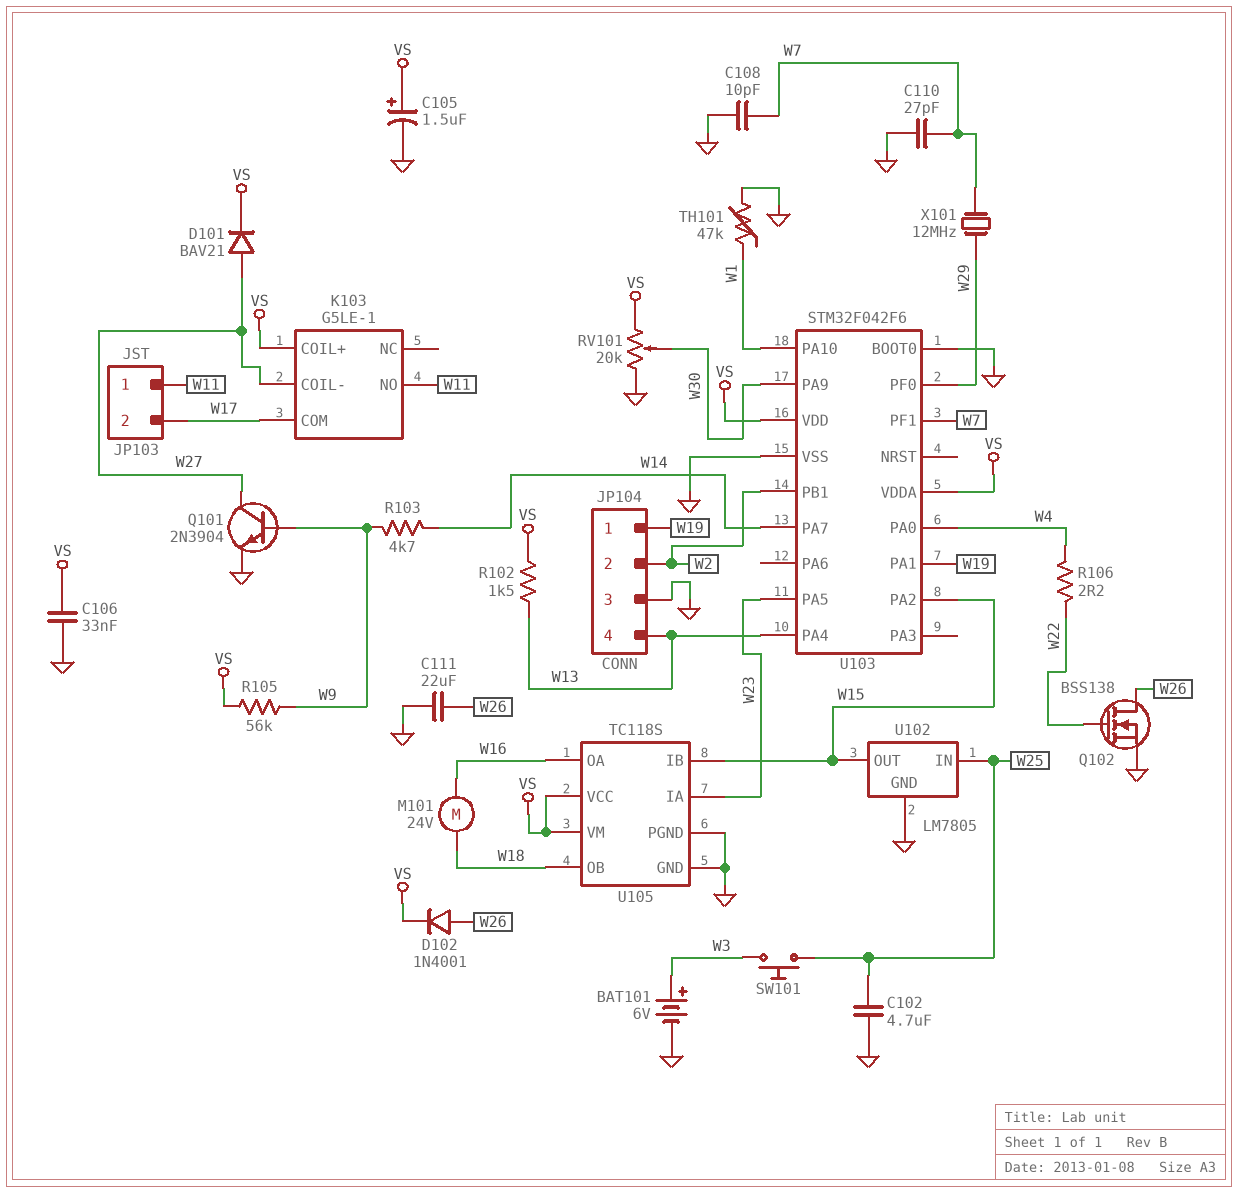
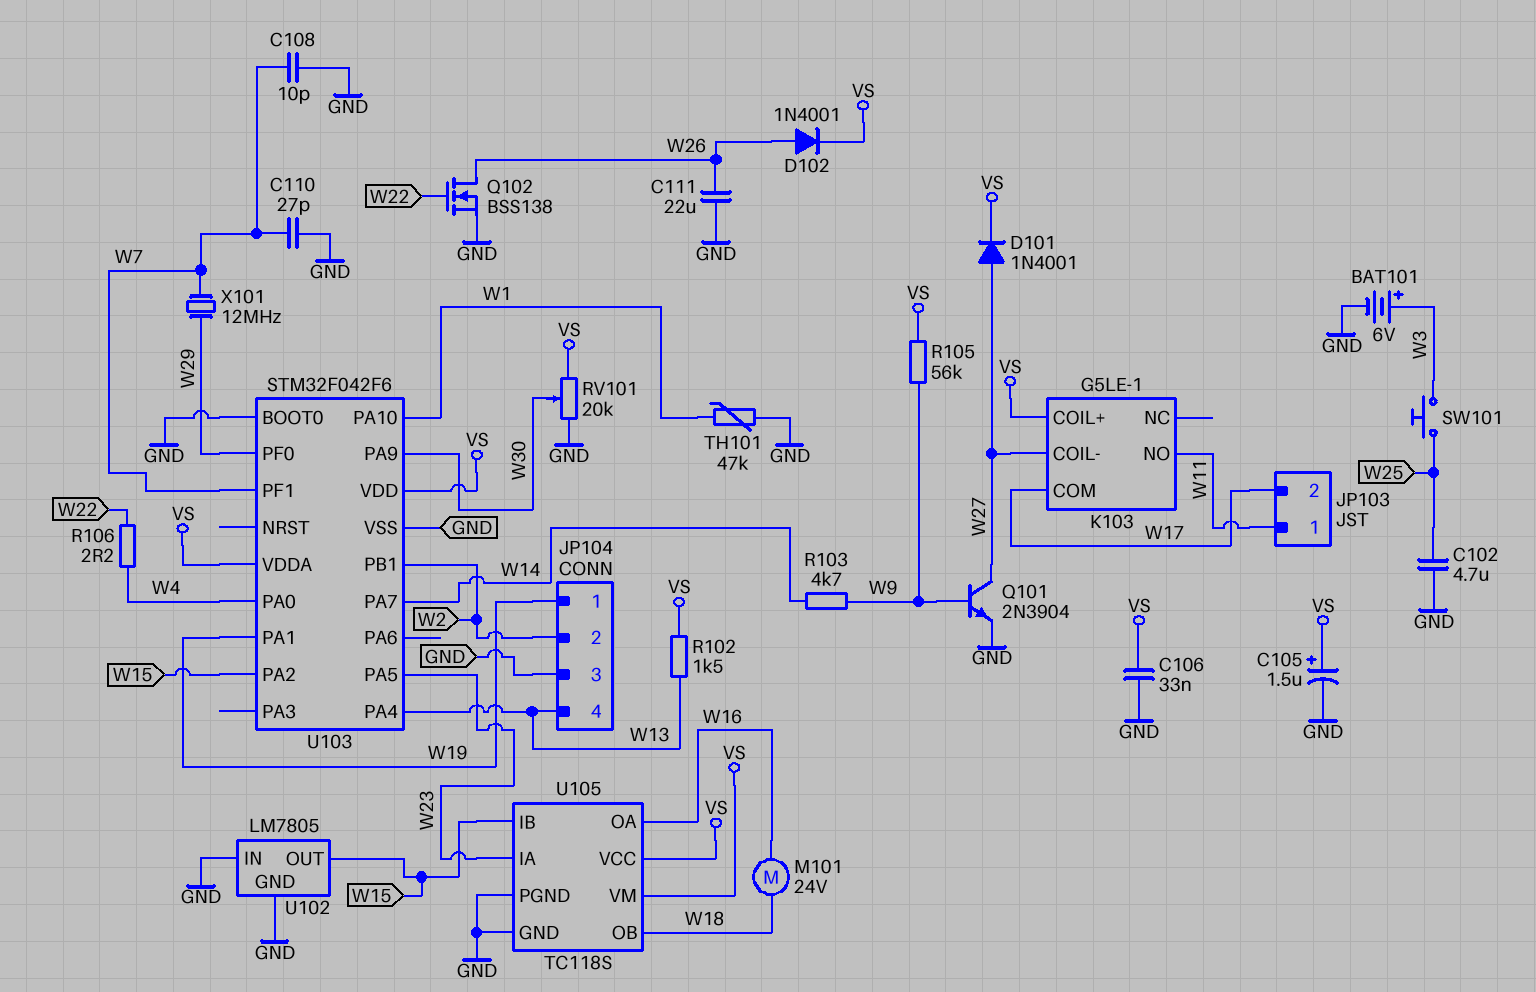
D101: diode BAV21 (A W27, K VS) -> diode 1N4001 (A W27, K VS)
U102 pin IN: W25 -> GND

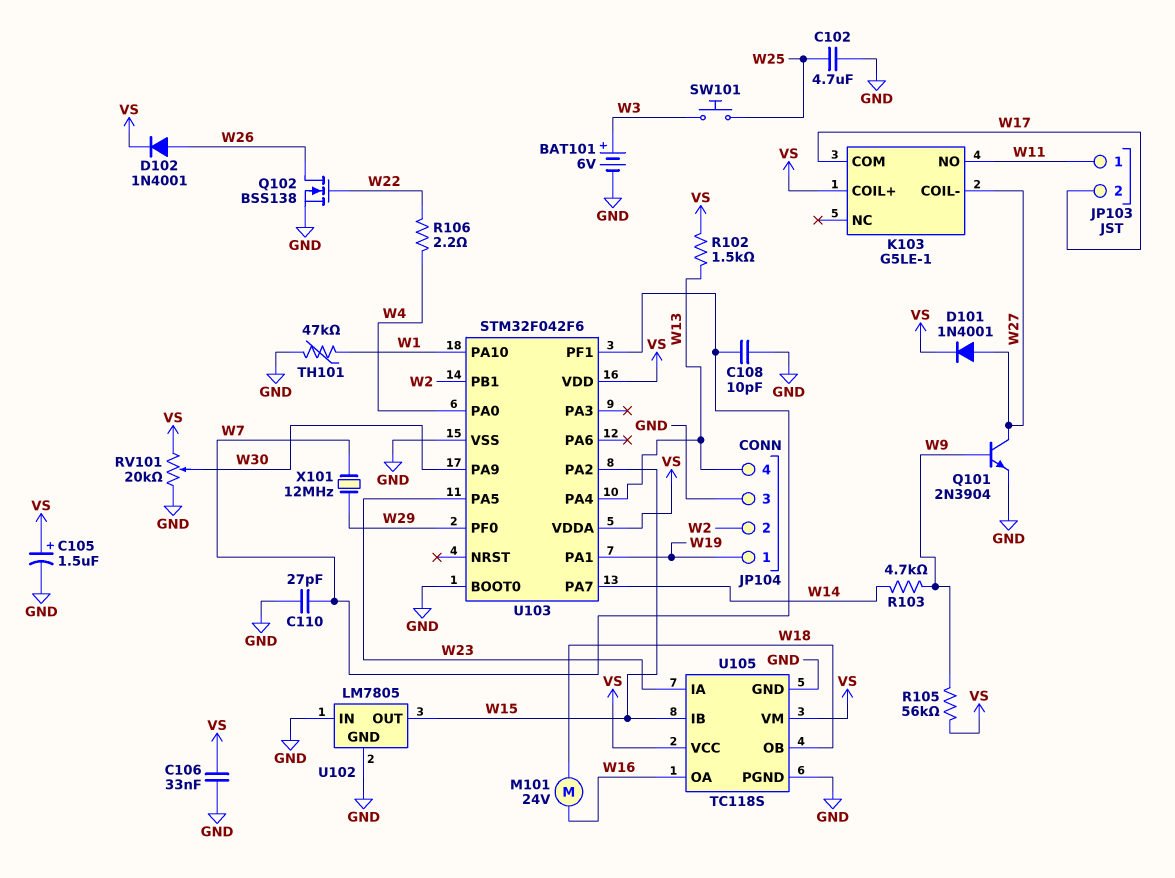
C111: 22uF (GND, W26) -> none

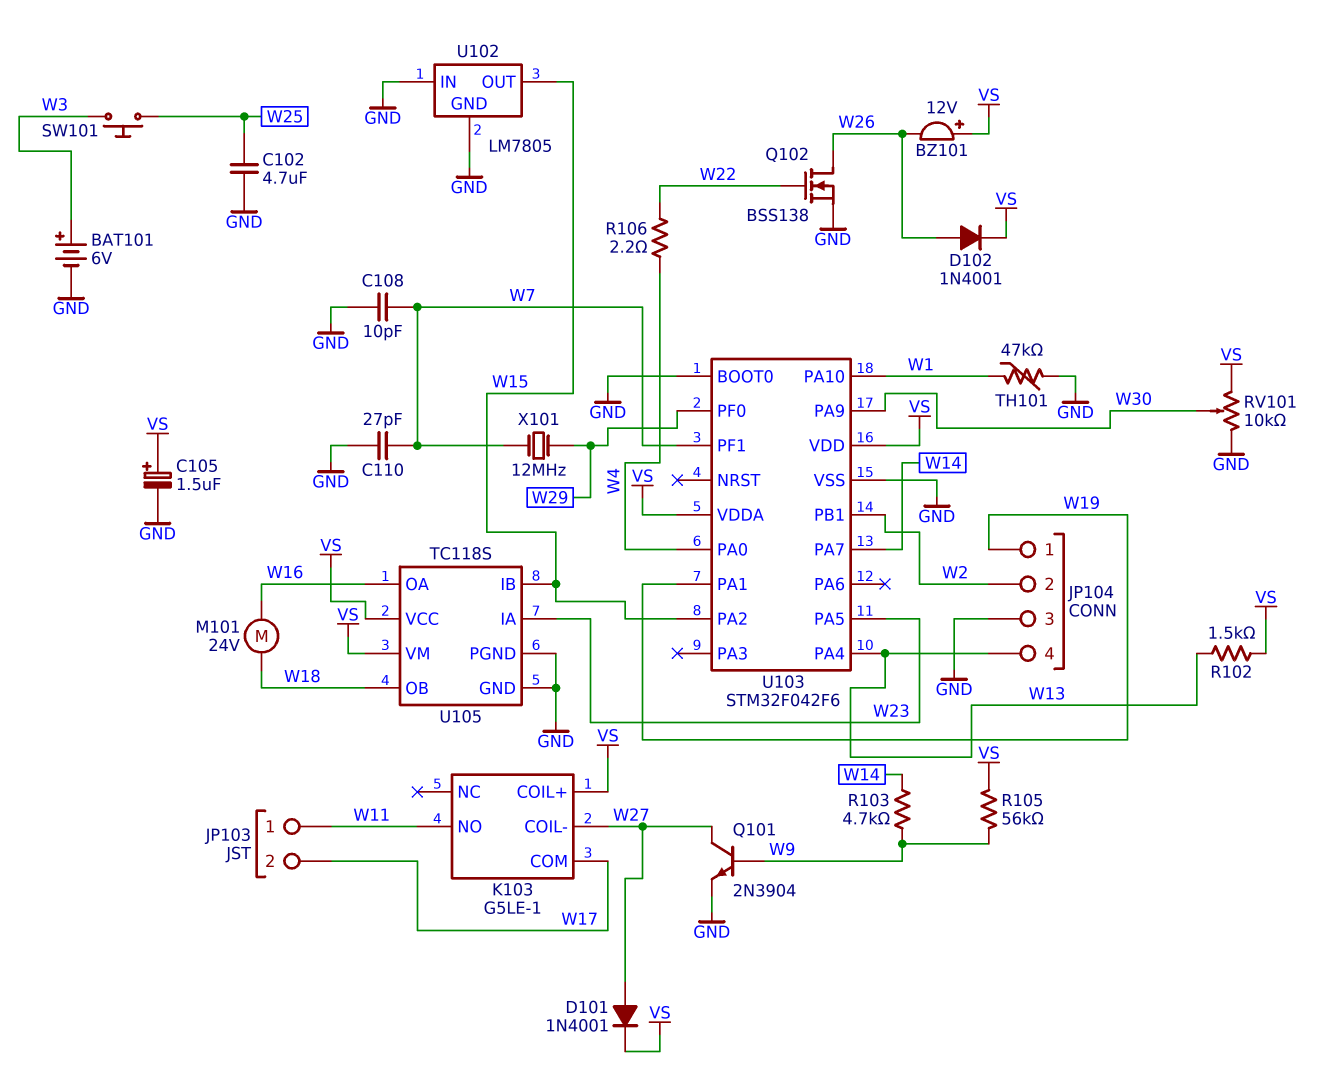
BZ101: none -> buzzer 12V (plus VS, minus W26)
C106: 33nF (GND, VS) -> none
RV101: 20k (GND, VS, wiper W30) -> 10k (GND, VS, wiper W30)

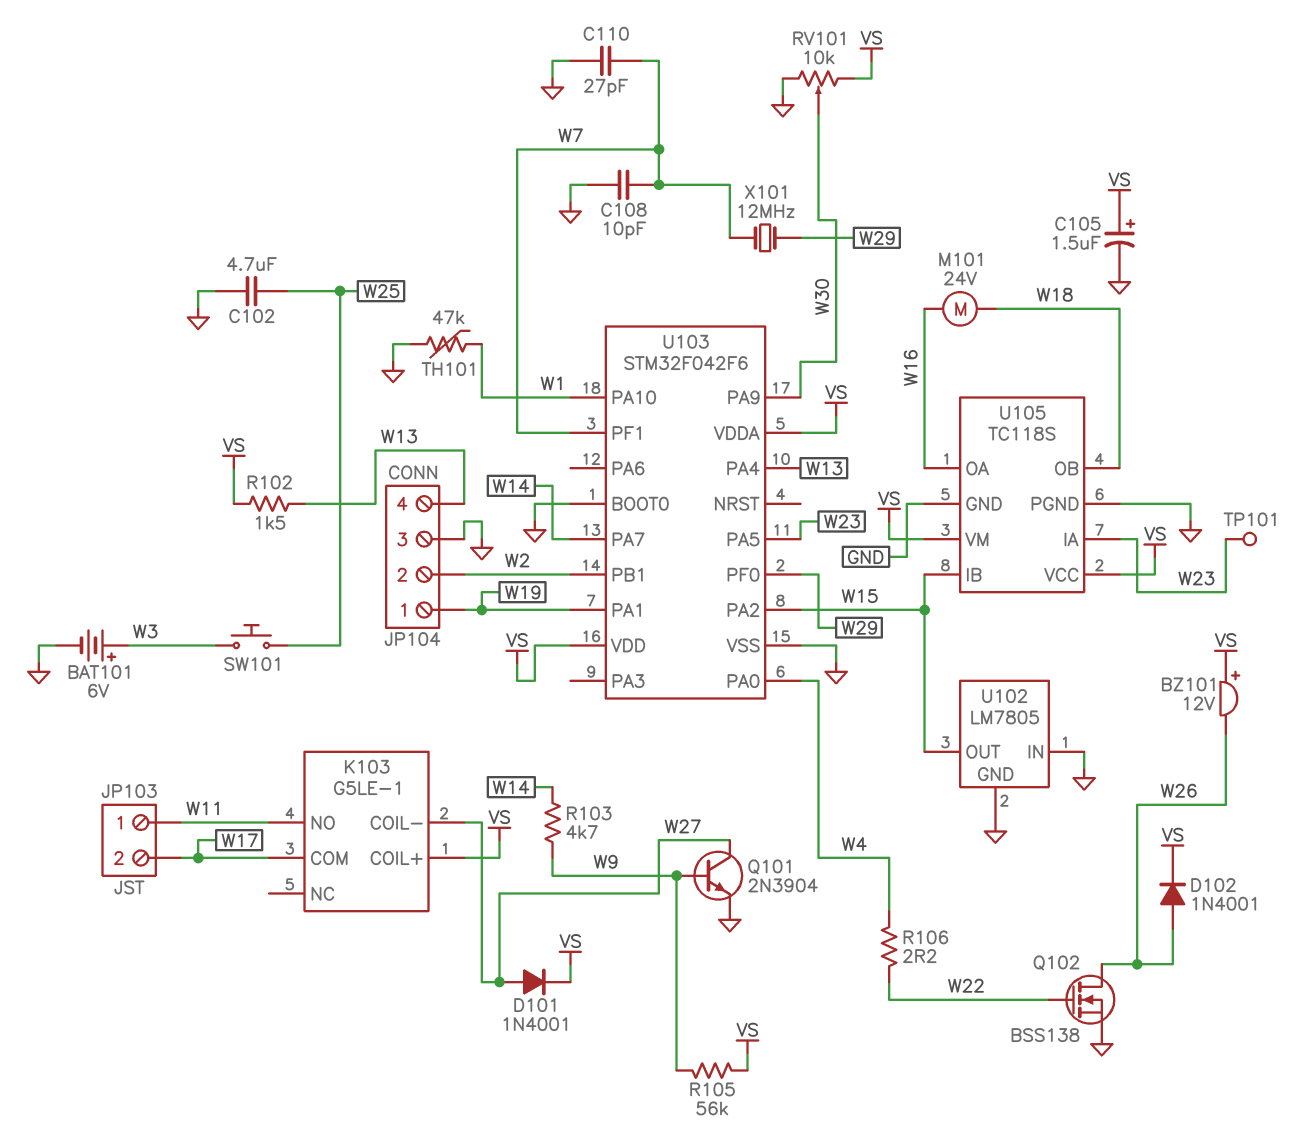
TP101: none -> test point (W23)

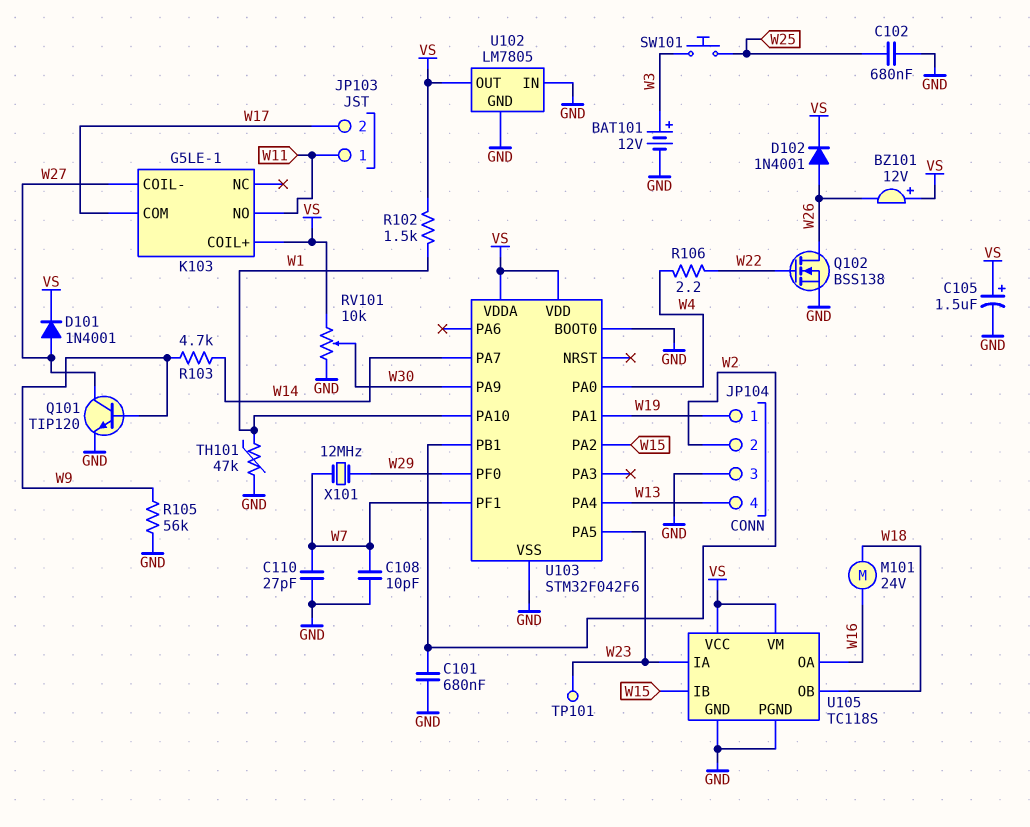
BAT101: 6V (plus W3, minus GND) -> 12V (plus W3, minus GND)
C101: none -> 680nF (GND, W2)
C102: 4.7uF (GND, W25) -> 680nF (GND, W25)
Q101: NPN 2N3904 (B W9, C W27, E GND) -> NPN TIP120 (B W9, C W27, E GND)
R102: 1.5k (VS, W13) -> 1.5k (VS, W1)
R105: 56k (VS, W9) -> 56k (GND, W9)
U102 pin OUT: W15 -> VS

